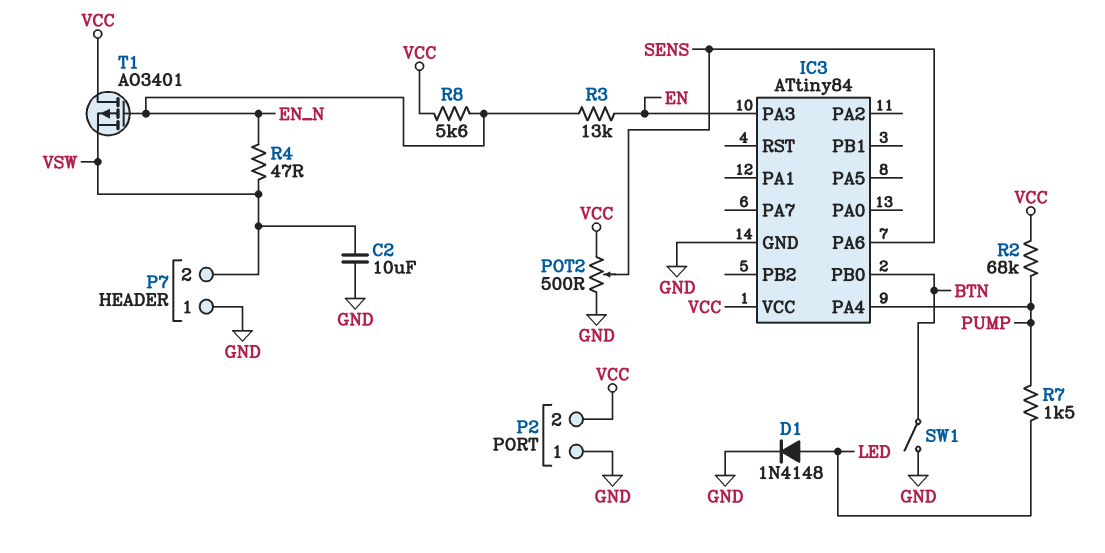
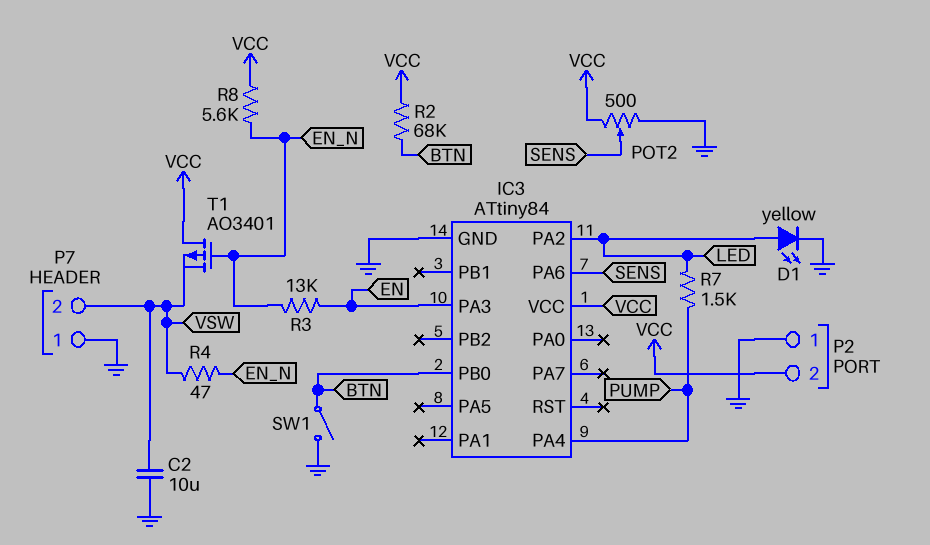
D1: diode 1N4148 (A LED, K GND) -> LED yellow (A LED, K GND)
IC3 pin PA2: none -> LED
R2: 68k (PUMP, VCC) -> 68k (BTN, VCC)

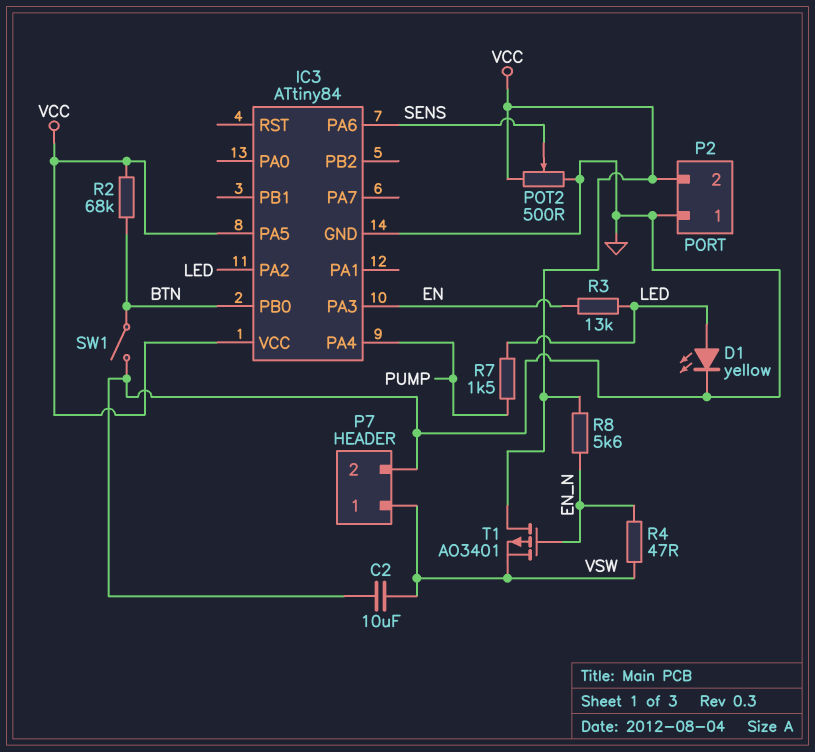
IC3 pin PA5: none -> VCC
P7 pin 1: GND -> VSW
P7 pin 2: VSW -> GND
R3: 13k (EN, EN_N) -> 13k (EN, LED)

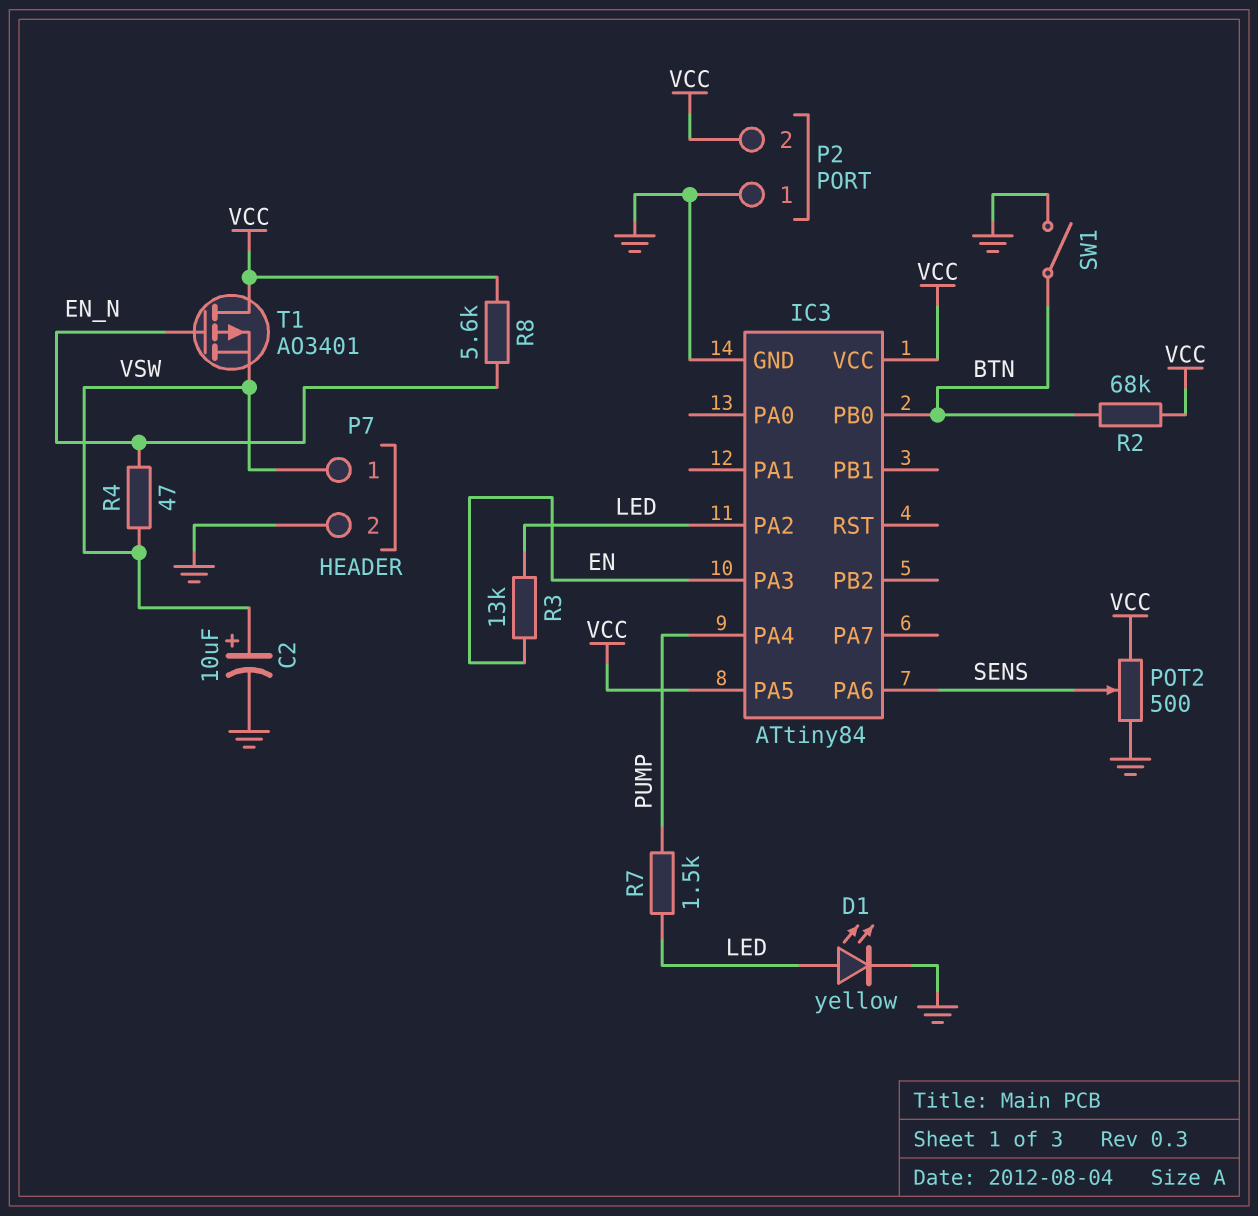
C2: 10uF (GND, VSW) -> 10uF (plus VSW, minus GND)

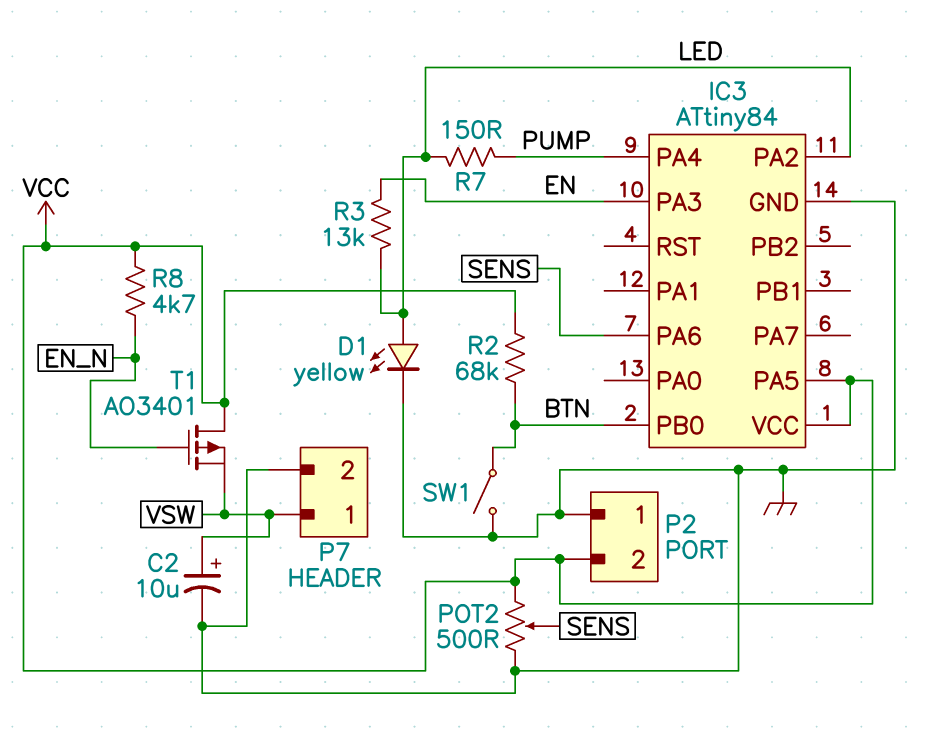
R4: 47 (EN_N, VSW) -> none
R7: 1.5k (LED, PUMP) -> 150 (LED, PUMP)
R8: 5.6k (EN_N, VCC) -> 4.7k (EN_N, VCC)

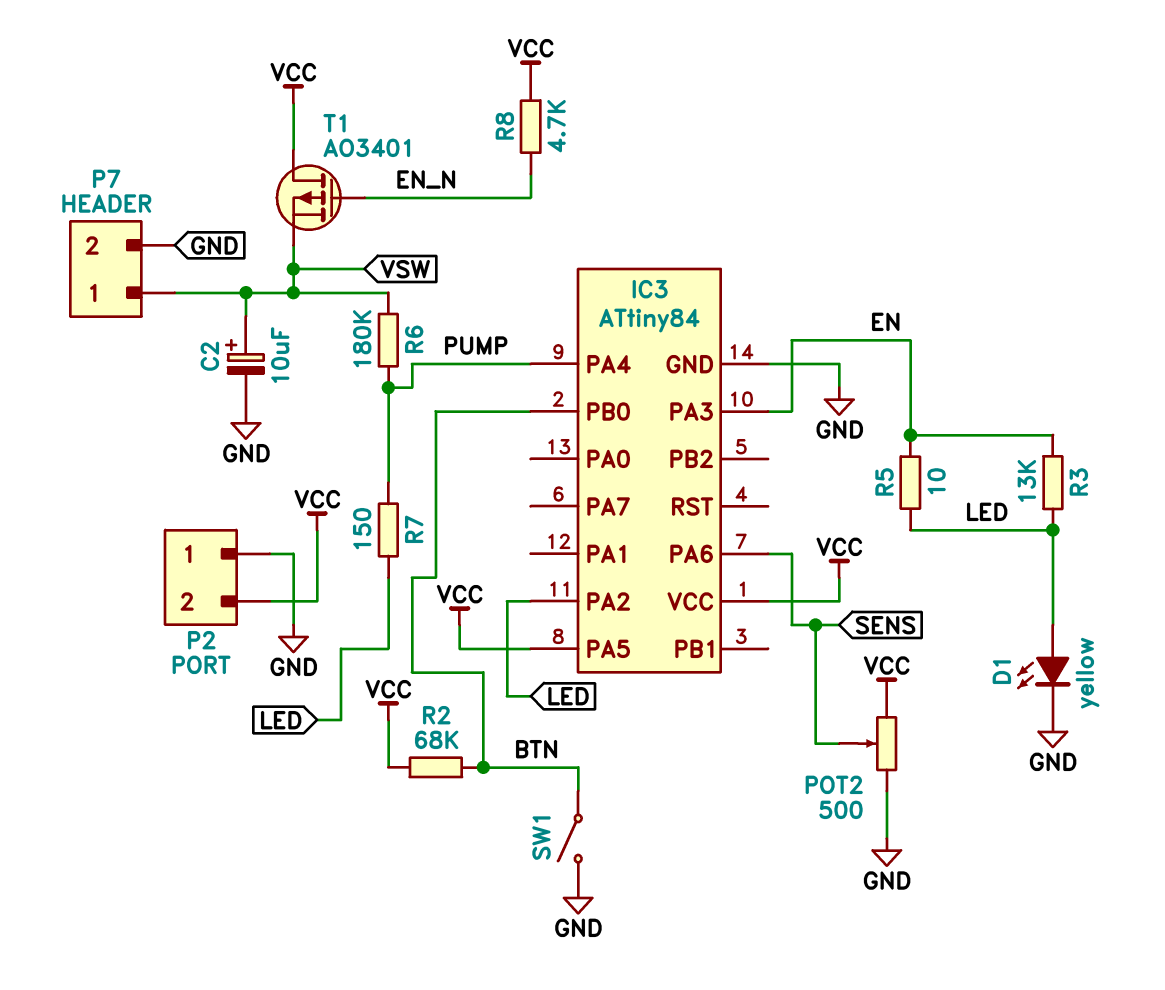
R5: none -> 10 (EN, LED)
R6: none -> 180k (PUMP, VSW)

